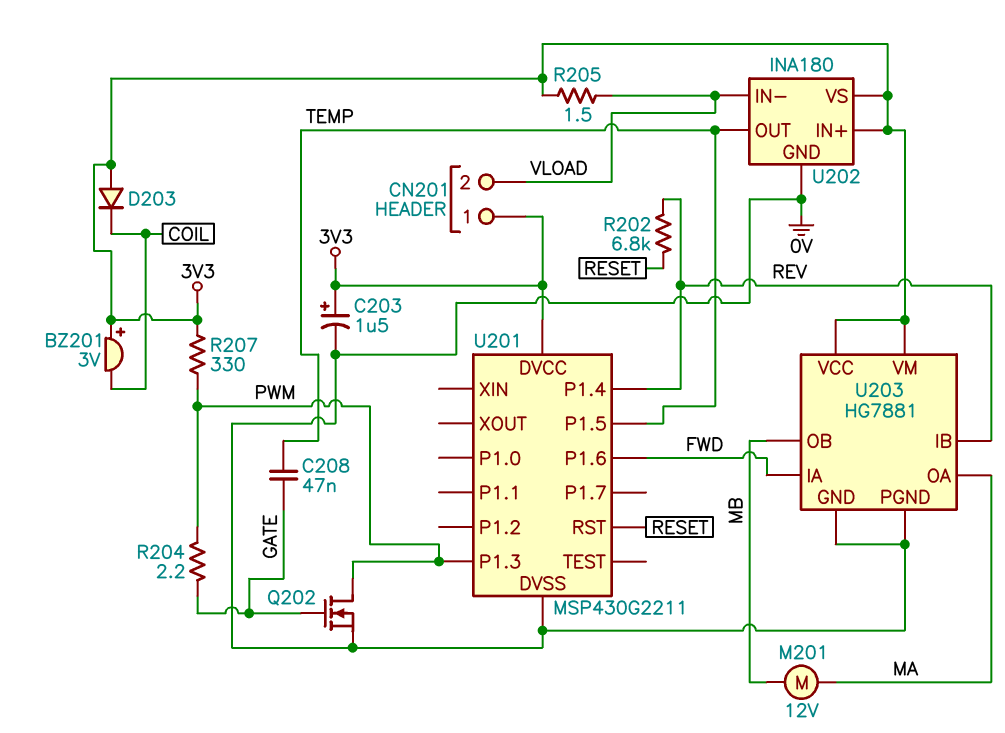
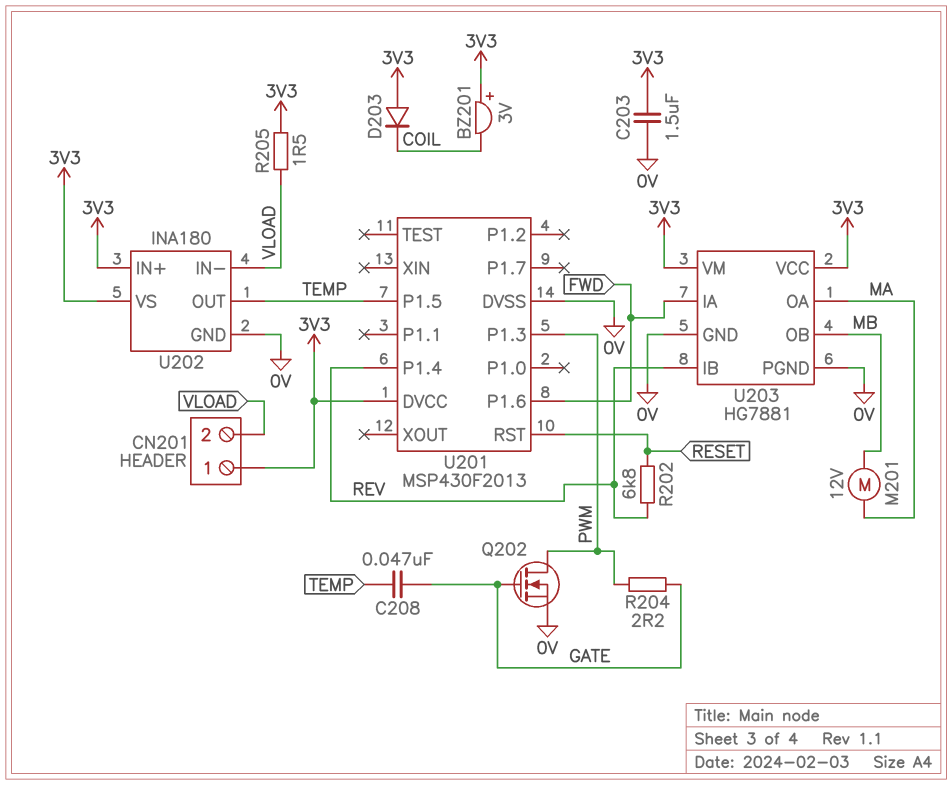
C203: 1.5uF (plus 3V3, minus 0V) -> 1.5uF (0V, 3V3)
R207: 330 (3V3, PWM) -> none
U201: MSP430G2211 -> MSP430F2013

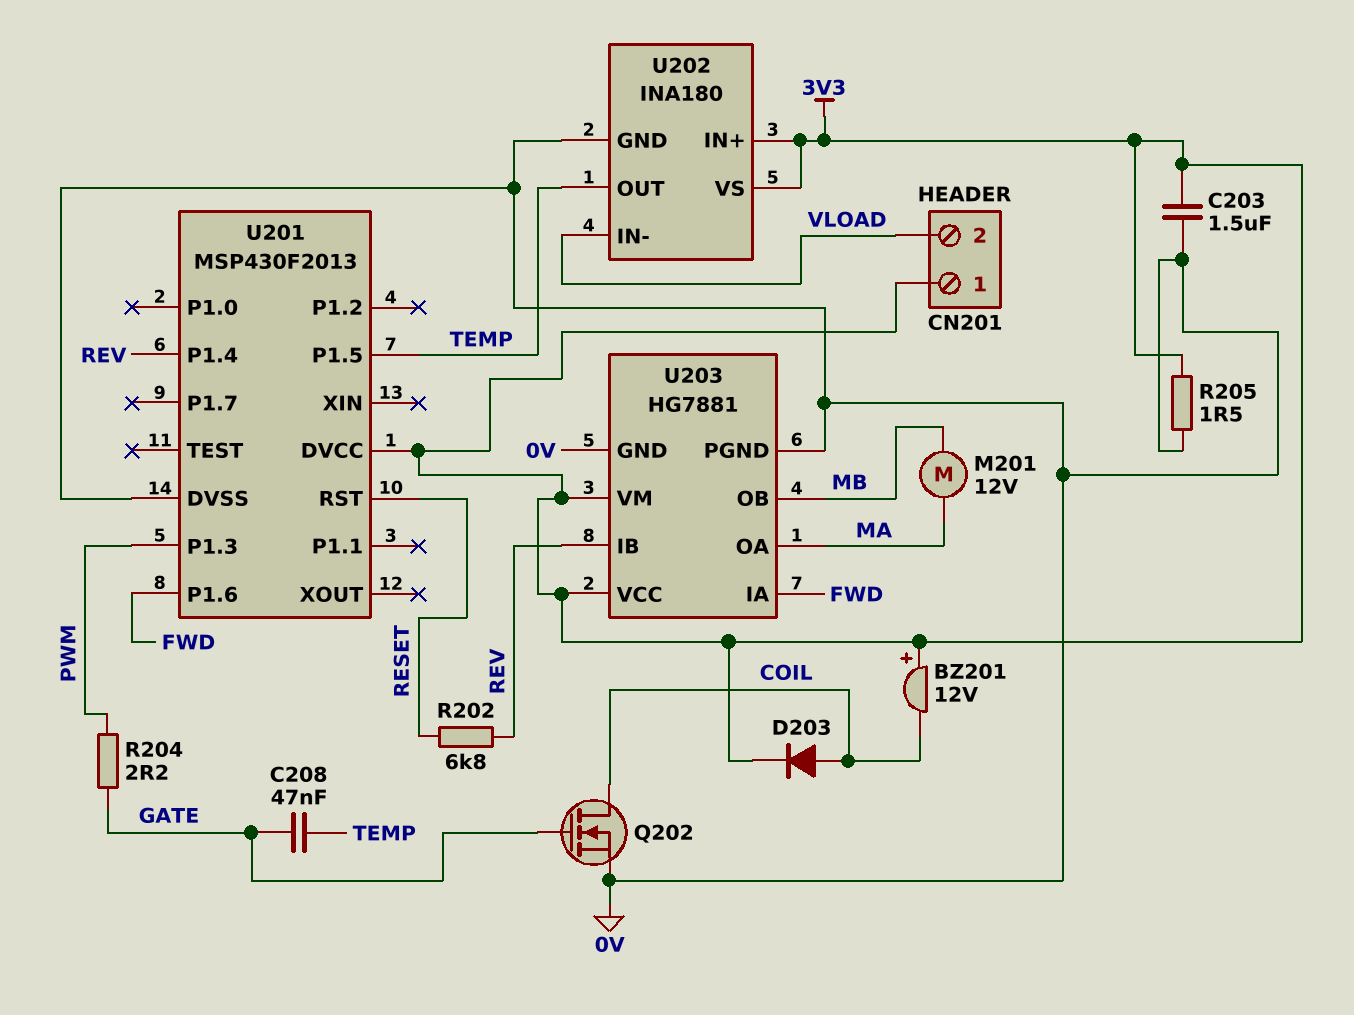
BZ201: buzzer 3V (plus 3V3, minus COIL) -> buzzer 12V (plus 3V3, minus COIL)
D203: diode (A 3V3, K COIL) -> diode (A COIL, K 3V3)
Q202: NMOS (G GATE, D PWM, S 0V) -> NMOS (G GATE, D COIL, S 0V)
R205: 1.5 (3V3, VLOAD) -> 1.5 (0V, 3V3)

